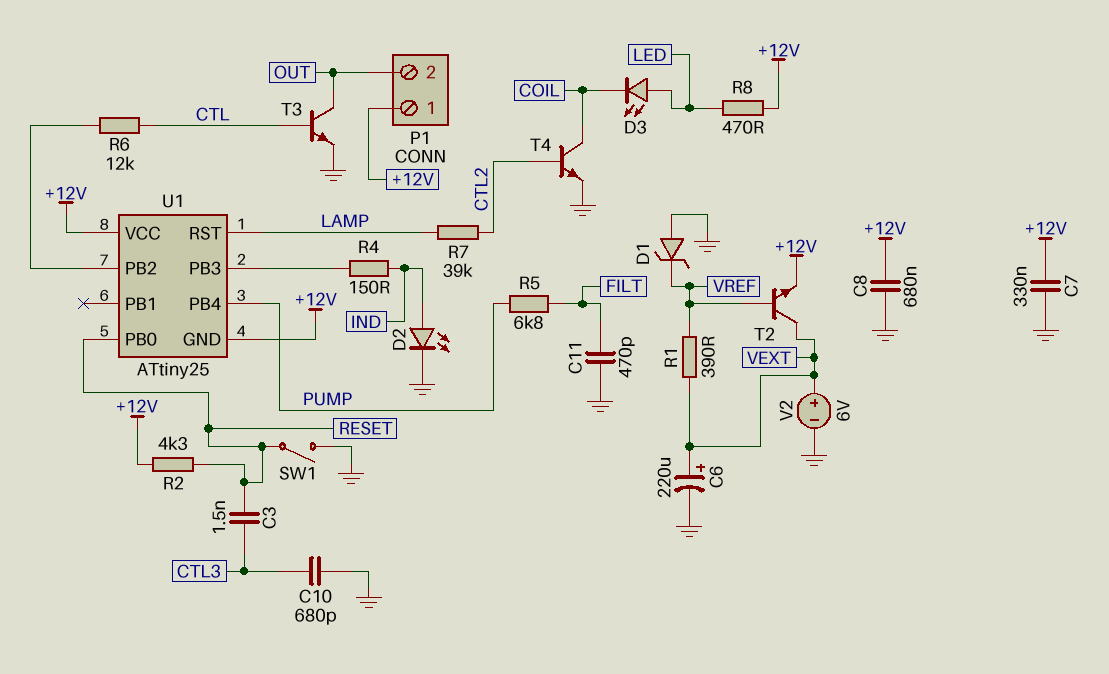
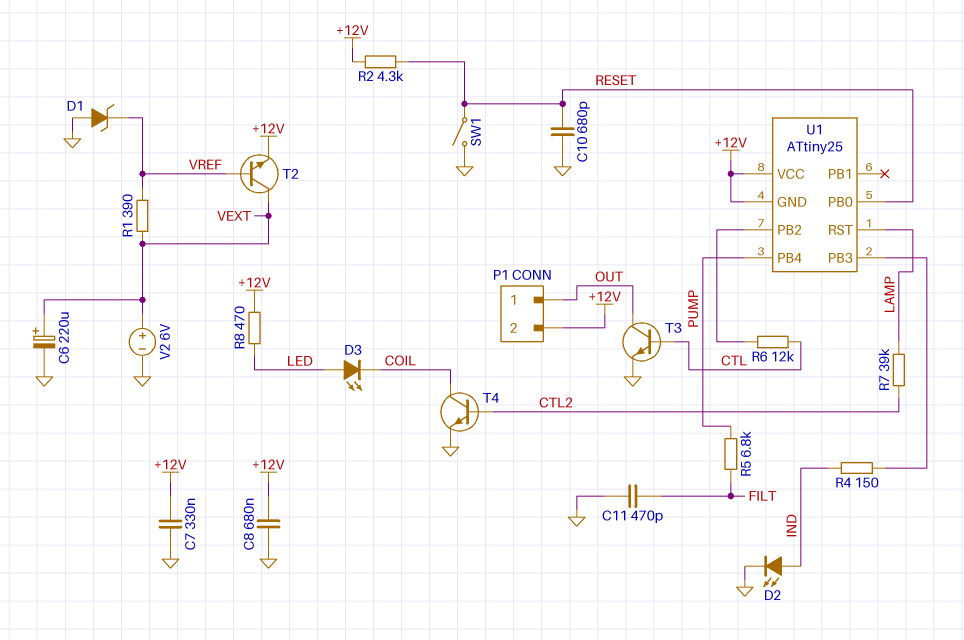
C3: 1.5nF (CTL3, RESET) -> none
C10: 680pF (CTL3, GND) -> 680pF (GND, RESET)
P1 pin 1: +12V -> OUT
P1 pin 2: OUT -> +12V

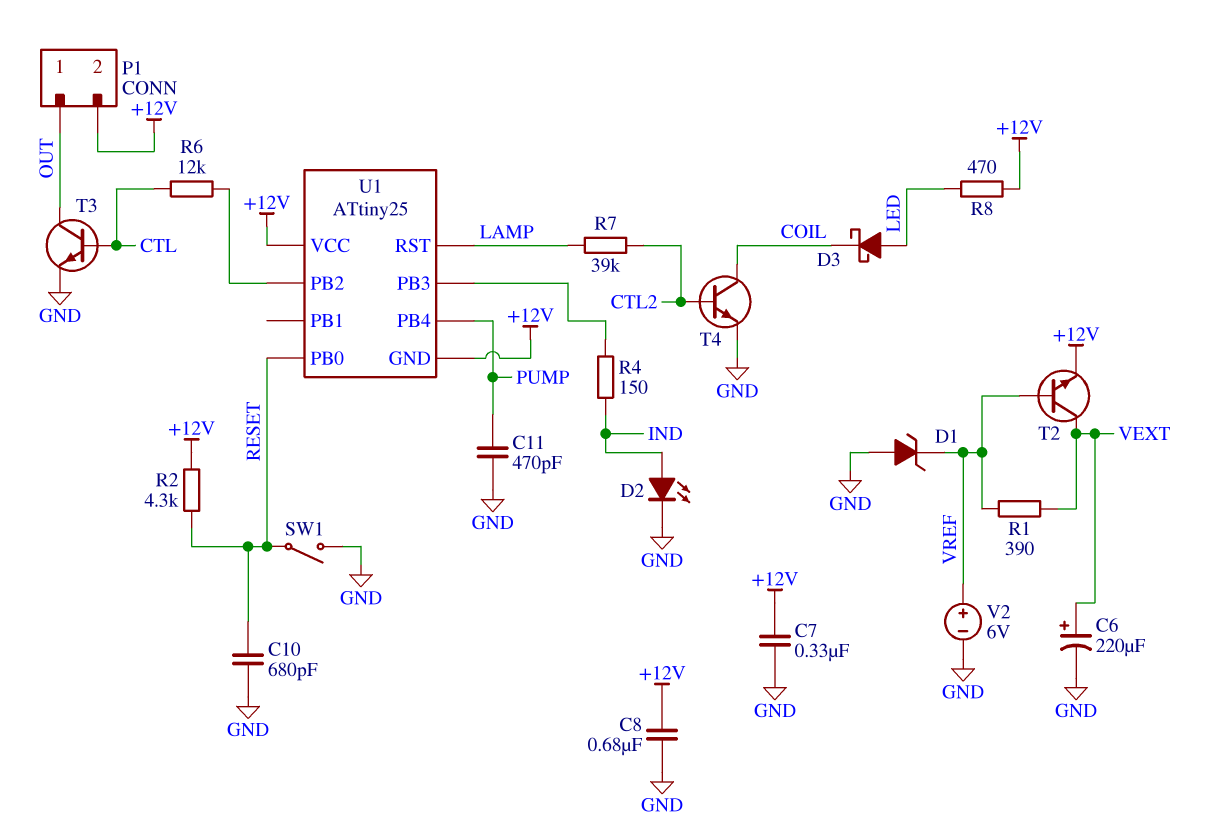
C11: 470pF (FILT, GND) -> 470pF (GND, PUMP)
D3: LED (A LED, K COIL) -> schottky (A LED, K COIL)
R5: 6.8k (FILT, PUMP) -> none
V2: 6V (plus VEXT, minus GND) -> 6V (plus VREF, minus GND)

